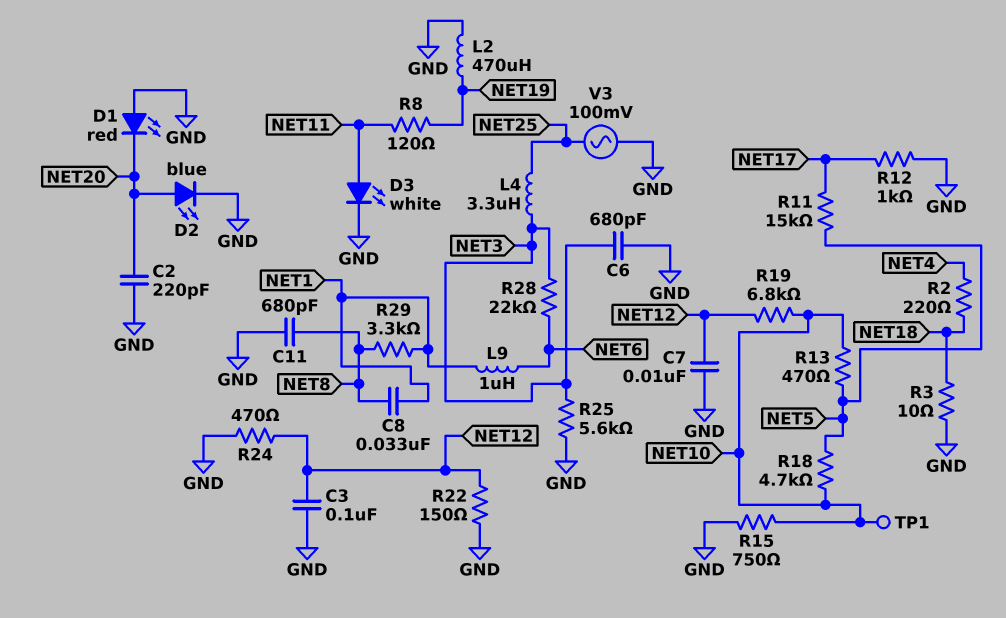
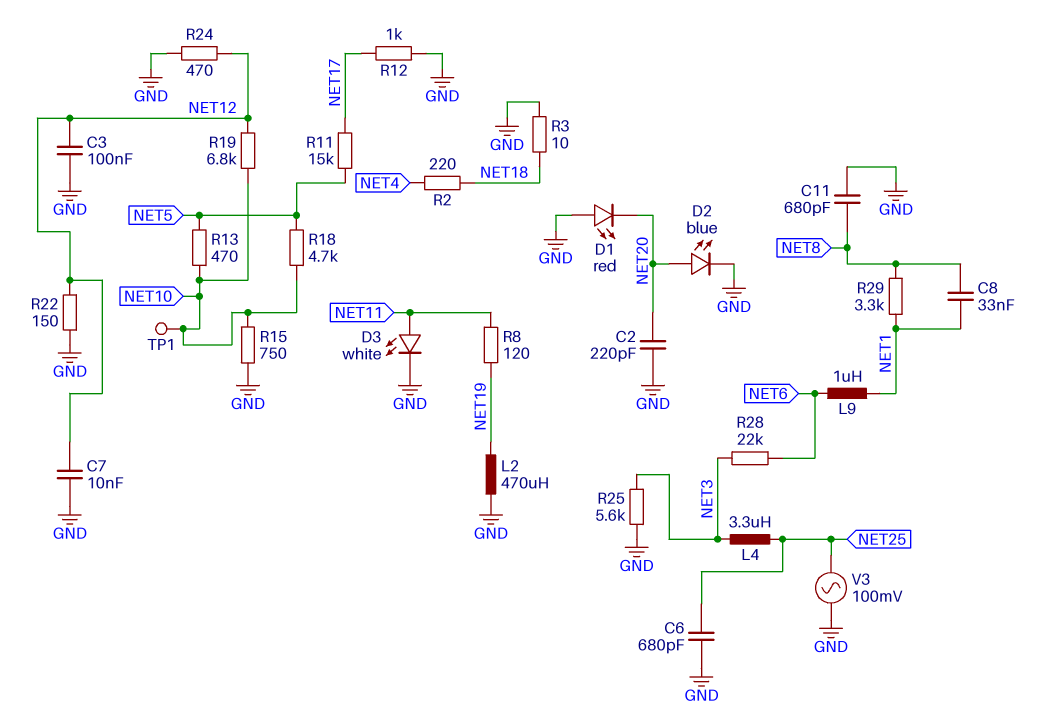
C6: 680pF (GND, NET3) -> 680pF (GND, NET25)

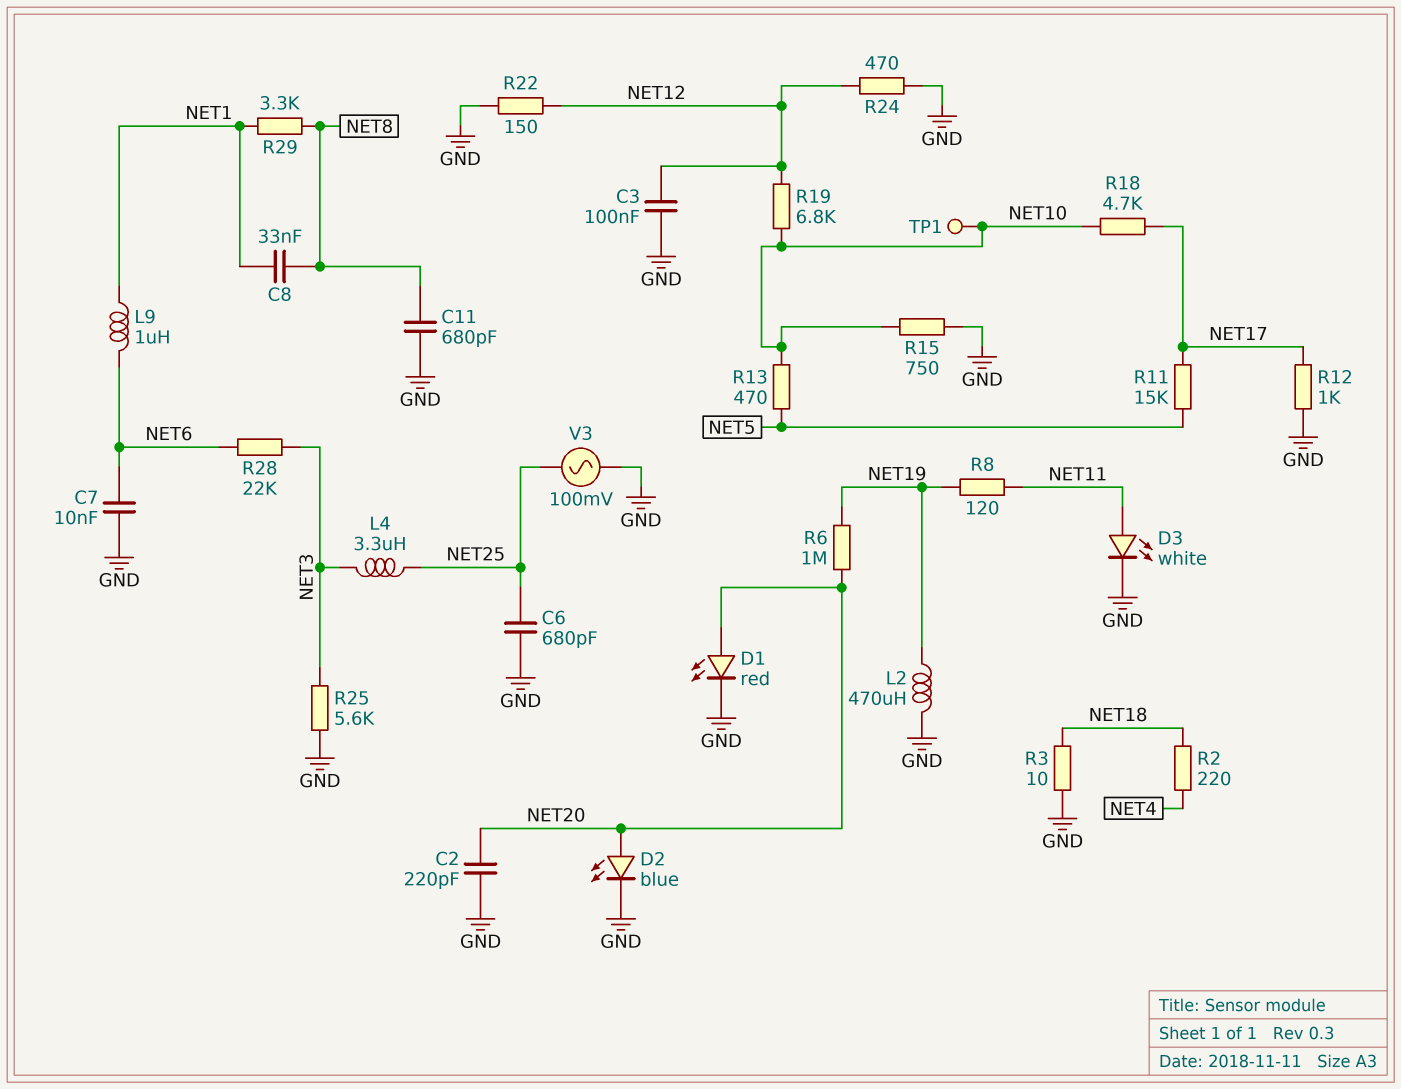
C7: 10nF (GND, NET12) -> 10nF (GND, NET6)
D1: LED red (A GND, K NET20) -> LED red (A NET20, K GND)
R6: none -> 1M (NET19, NET20)
R18: 4.7k (NET5, NET10) -> 4.7k (NET10, NET17)

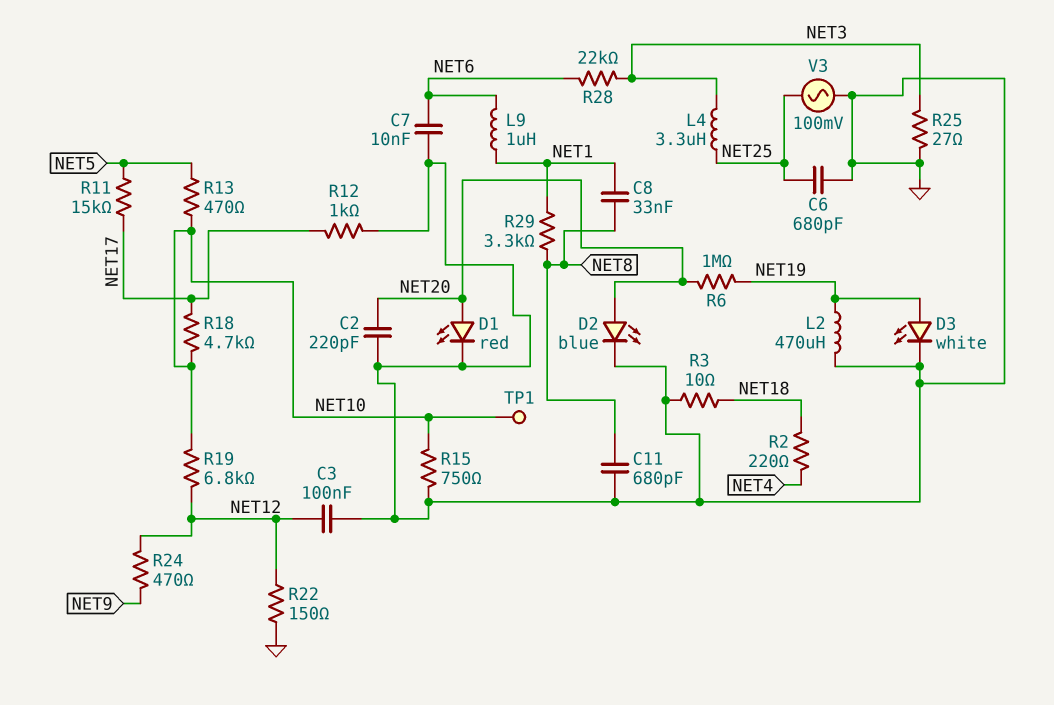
D3: LED white (A NET11, K GND) -> LED white (A NET19, K GND)
R8: 120 (NET11, NET19) -> none
R24: 470 (GND, NET12) -> 470 (NET9, NET12)
R25: 5.6k (GND, NET3) -> 27 (GND, NET3)

